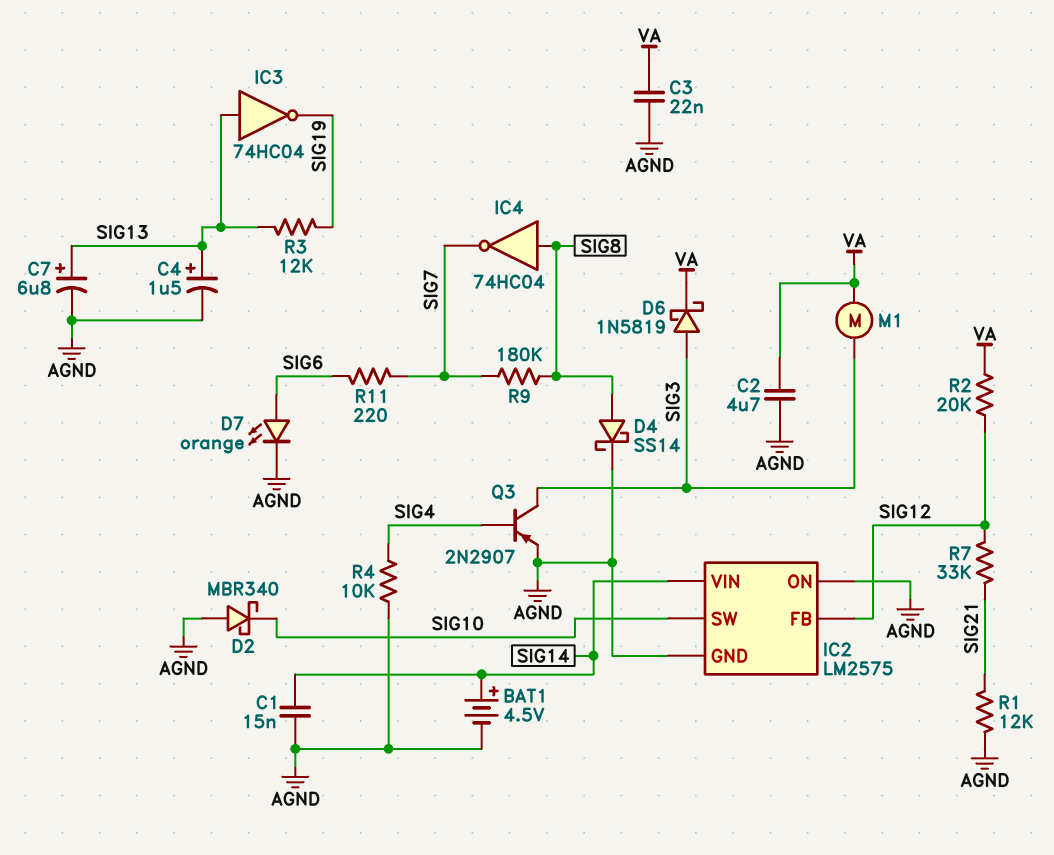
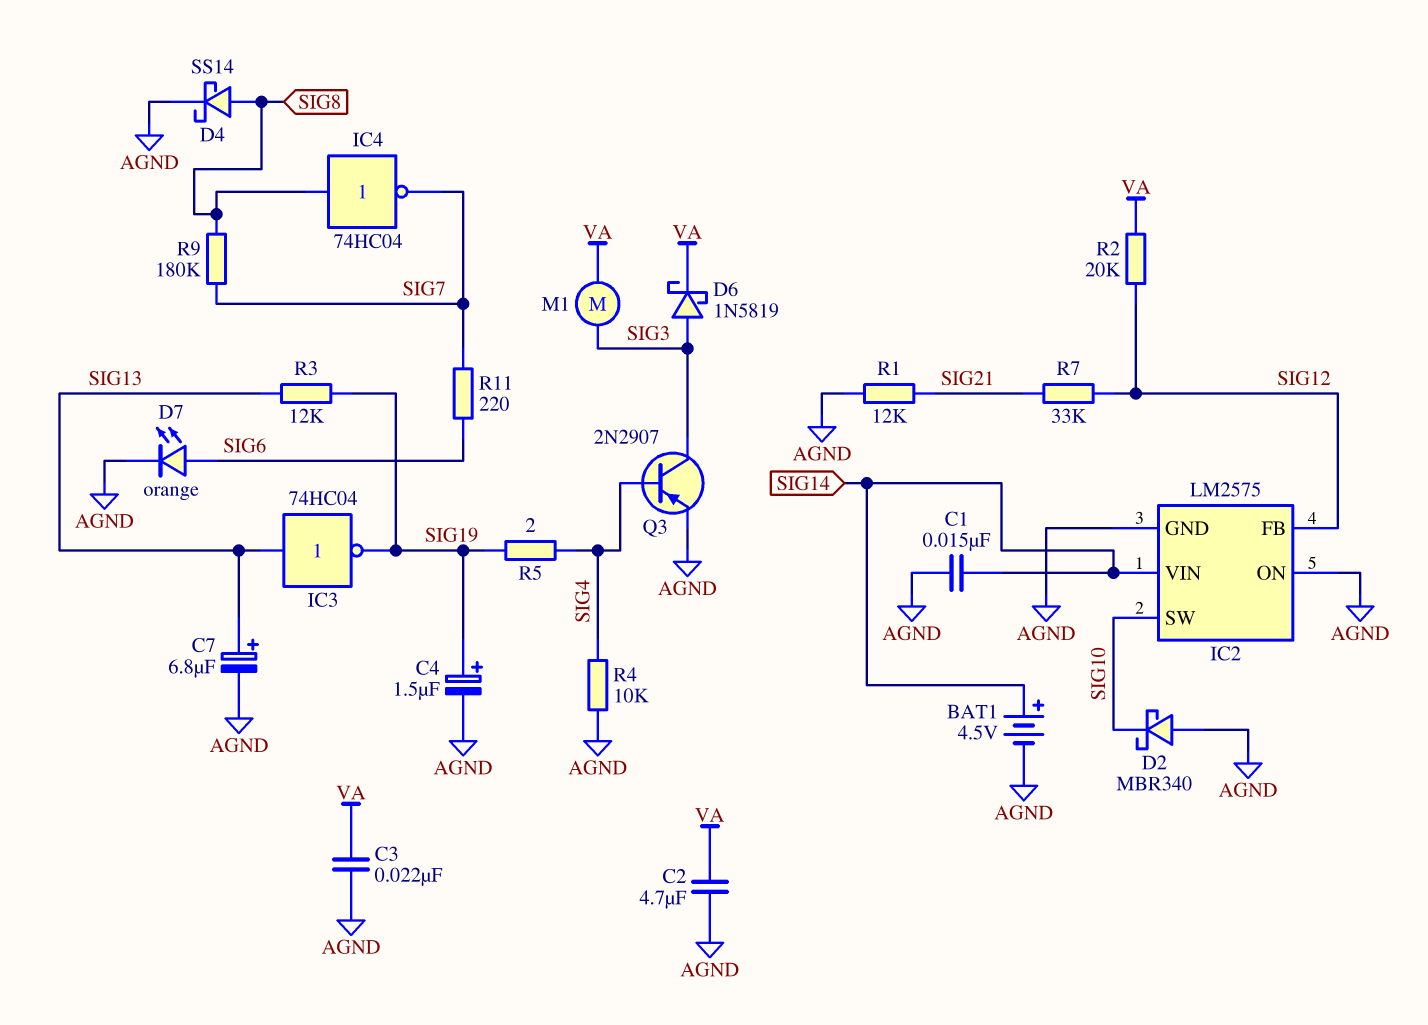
C4: 1.5uF (plus SIG13, minus AGND) -> 1.5uF (plus SIG19, minus AGND)
R5: none -> 2 (SIG4, SIG19)

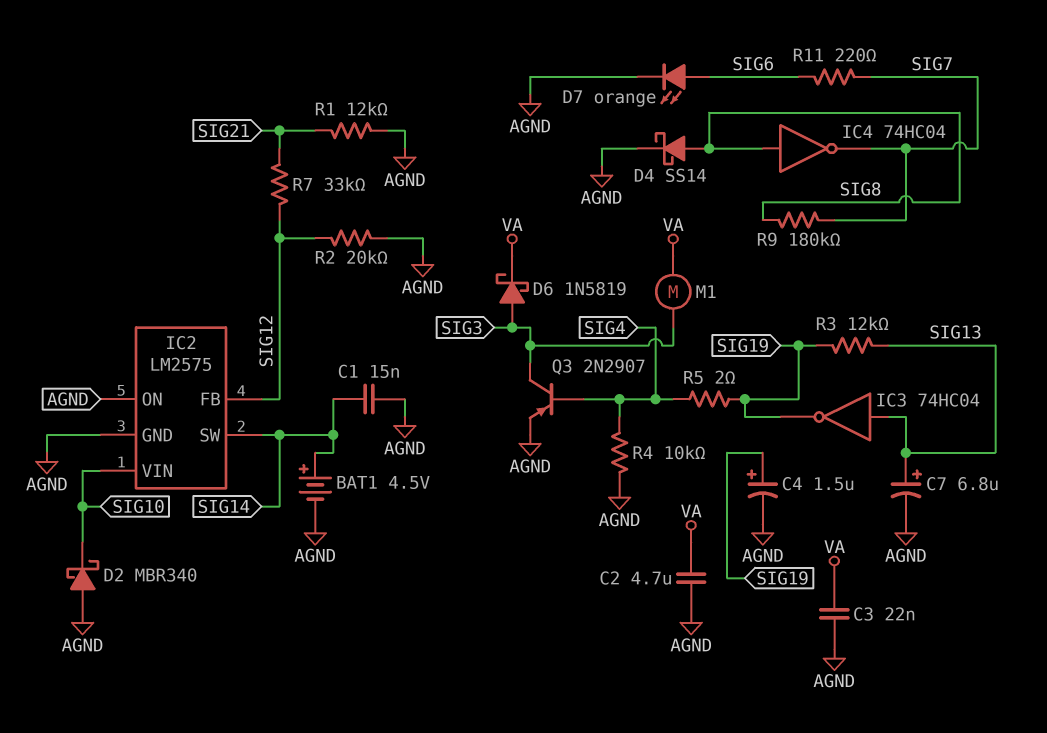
IC2 pin SW: SIG10 -> SIG14
IC2 pin VIN: SIG14 -> SIG10
R2: 20k (SIG12, VA) -> 20k (AGND, SIG12)

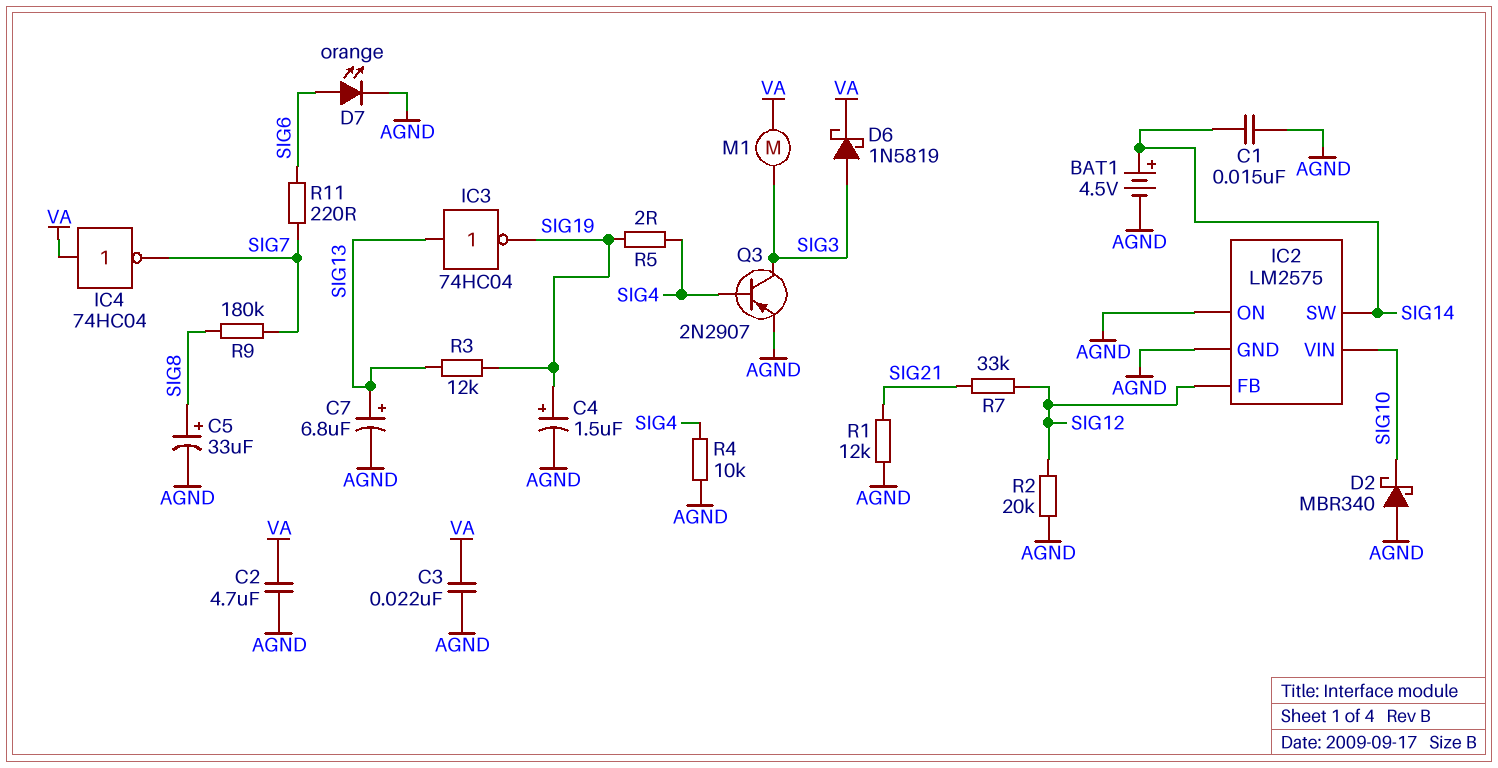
C5: none -> 33uF (plus SIG8, minus AGND)
D4: schottky SS14 (A SIG8, K AGND) -> none
IC4: NOT 74HC04 (in SIG8, out SIG7) -> NOT 74HC04 (in VA, out SIG7)

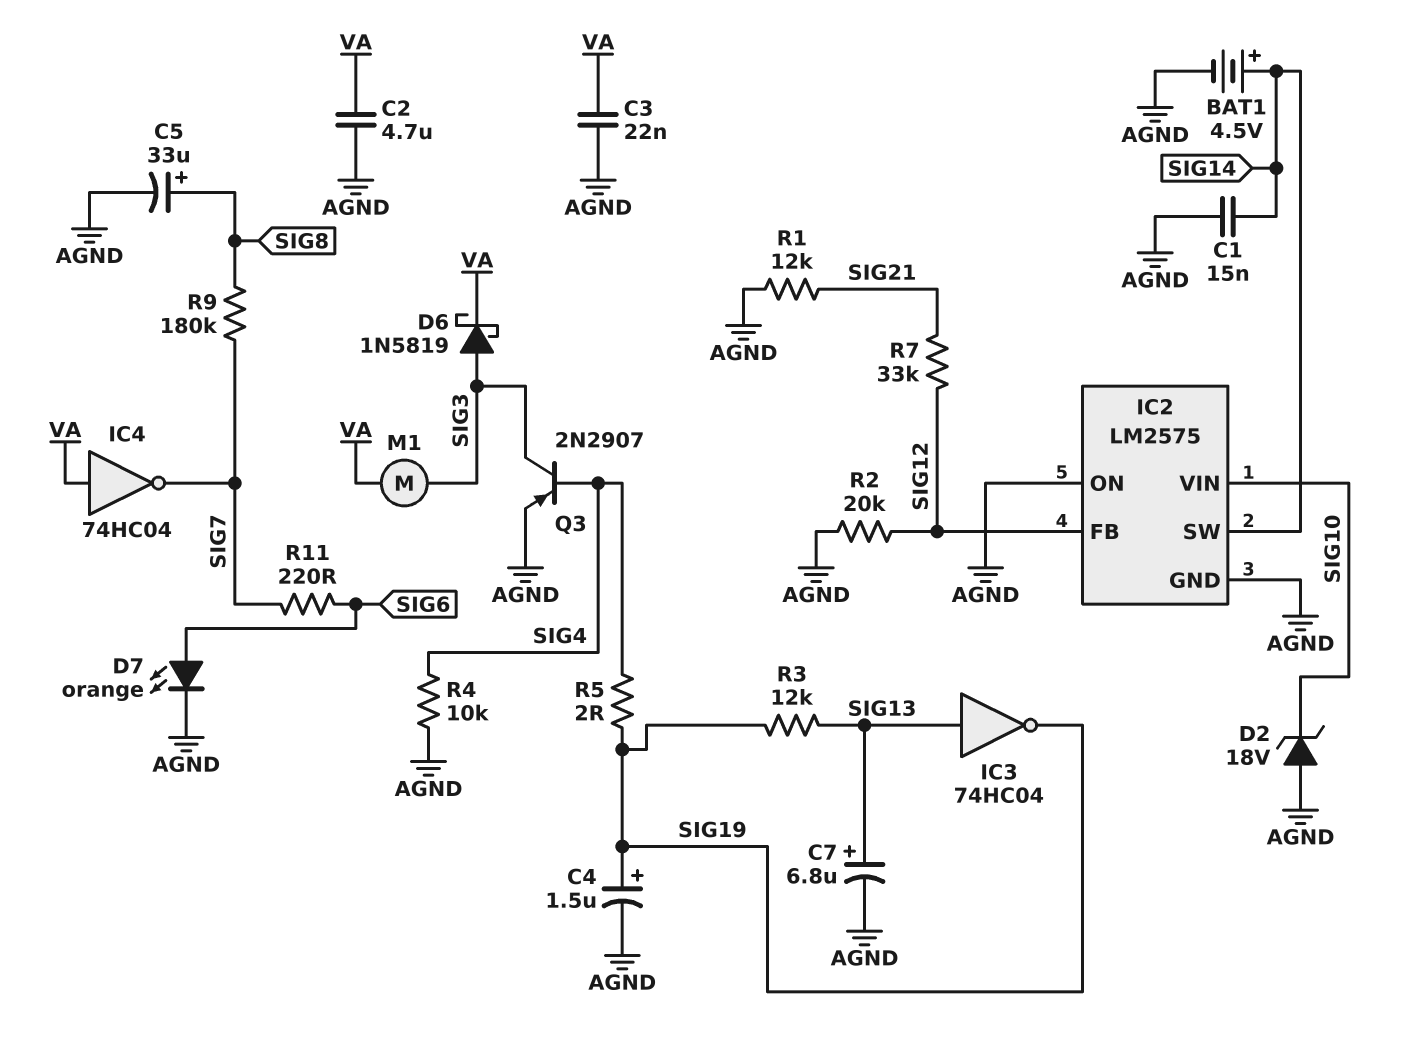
D2: schottky MBR340 (A AGND, K SIG10) -> zener 18V (A AGND, K SIG10)

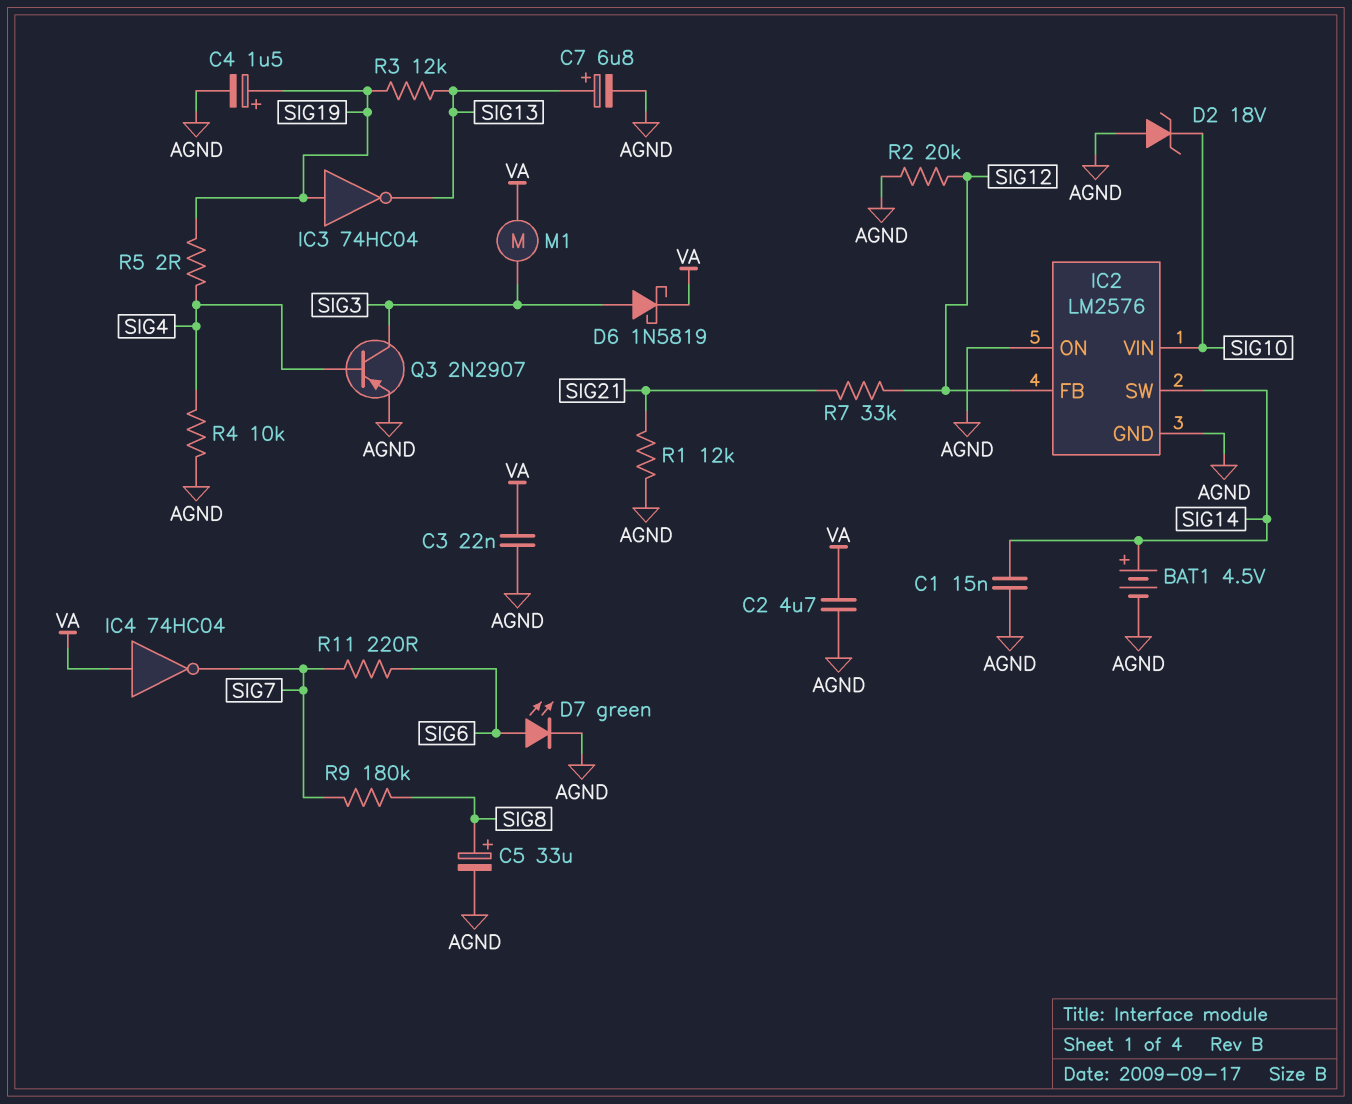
D7: LED orange (A SIG6, K AGND) -> LED green (A SIG6, K AGND)
IC2: LM2575 -> LM2576
IC3: NOT 74HC04 (in SIG13, out SIG19) -> NOT 74HC04 (in SIG19, out SIG13)

